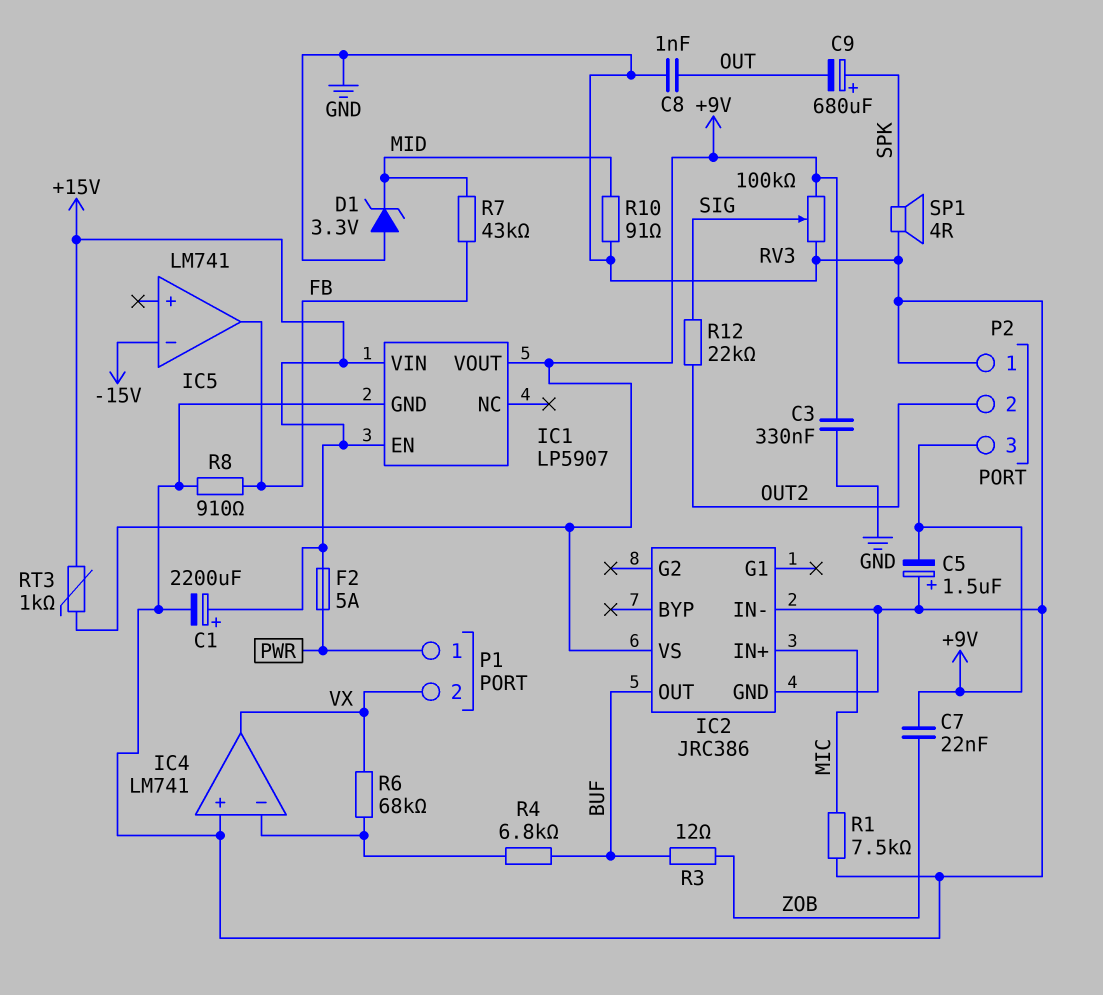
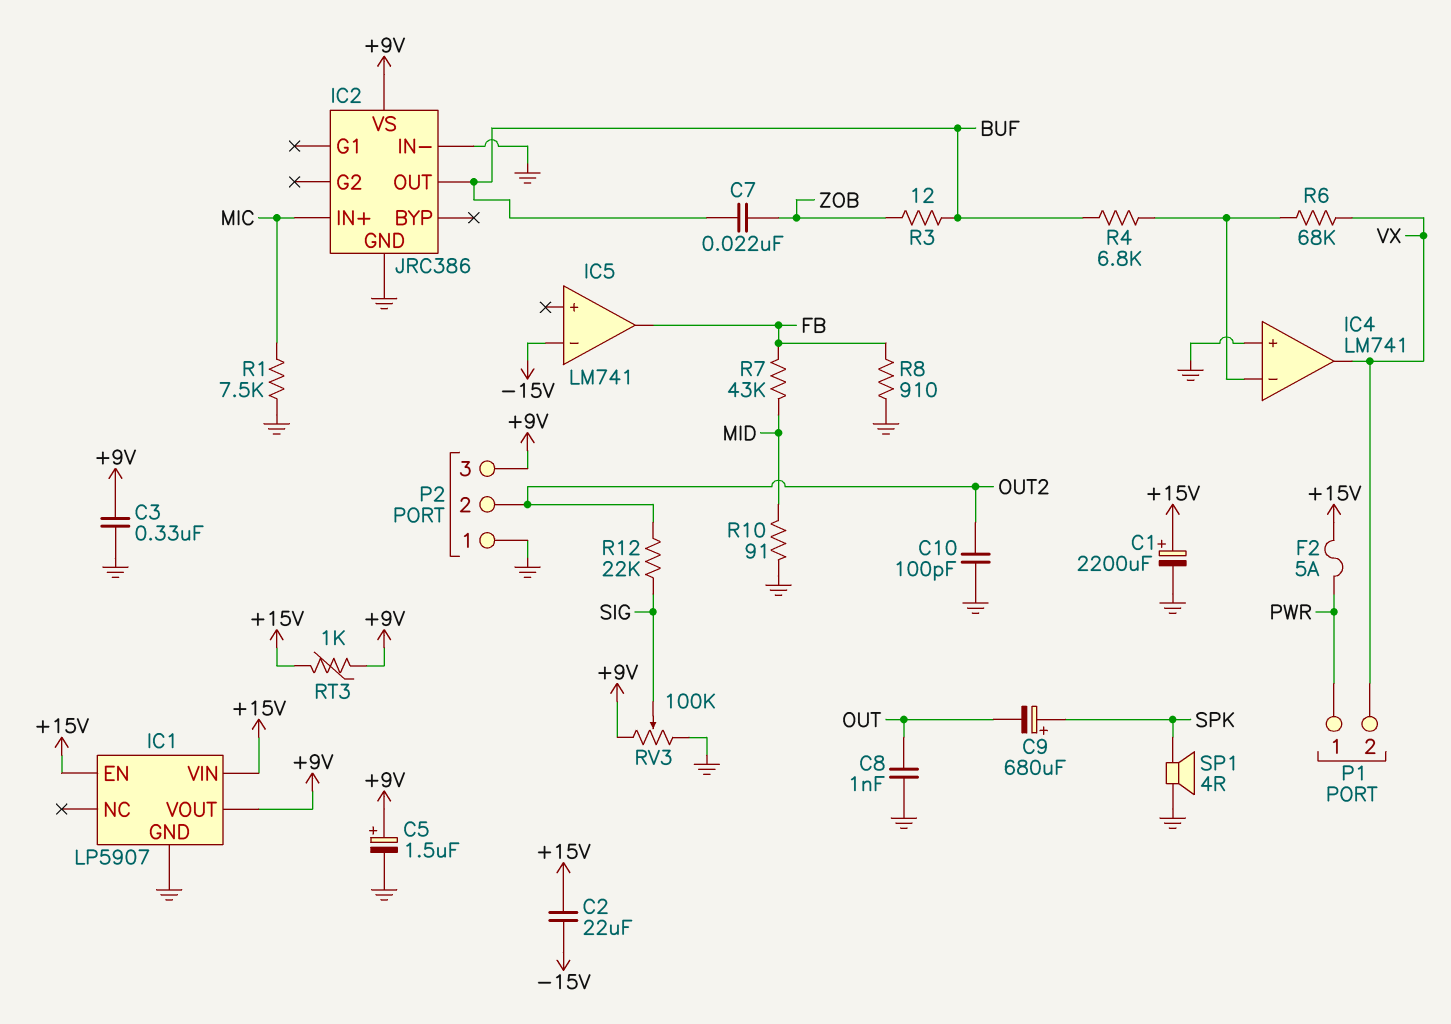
C2: none -> 22uF (+15V, -15V)
C5: 1.5uF (plus GND, minus +9V) -> 1.5uF (plus +9V, minus GND)
C7: 22nF (+9V, ZOB) -> 22nF (BUF, ZOB)
C10: none -> 100pF (GND, OUT2)
D1: zener 3.3V (A GND, K MID) -> none

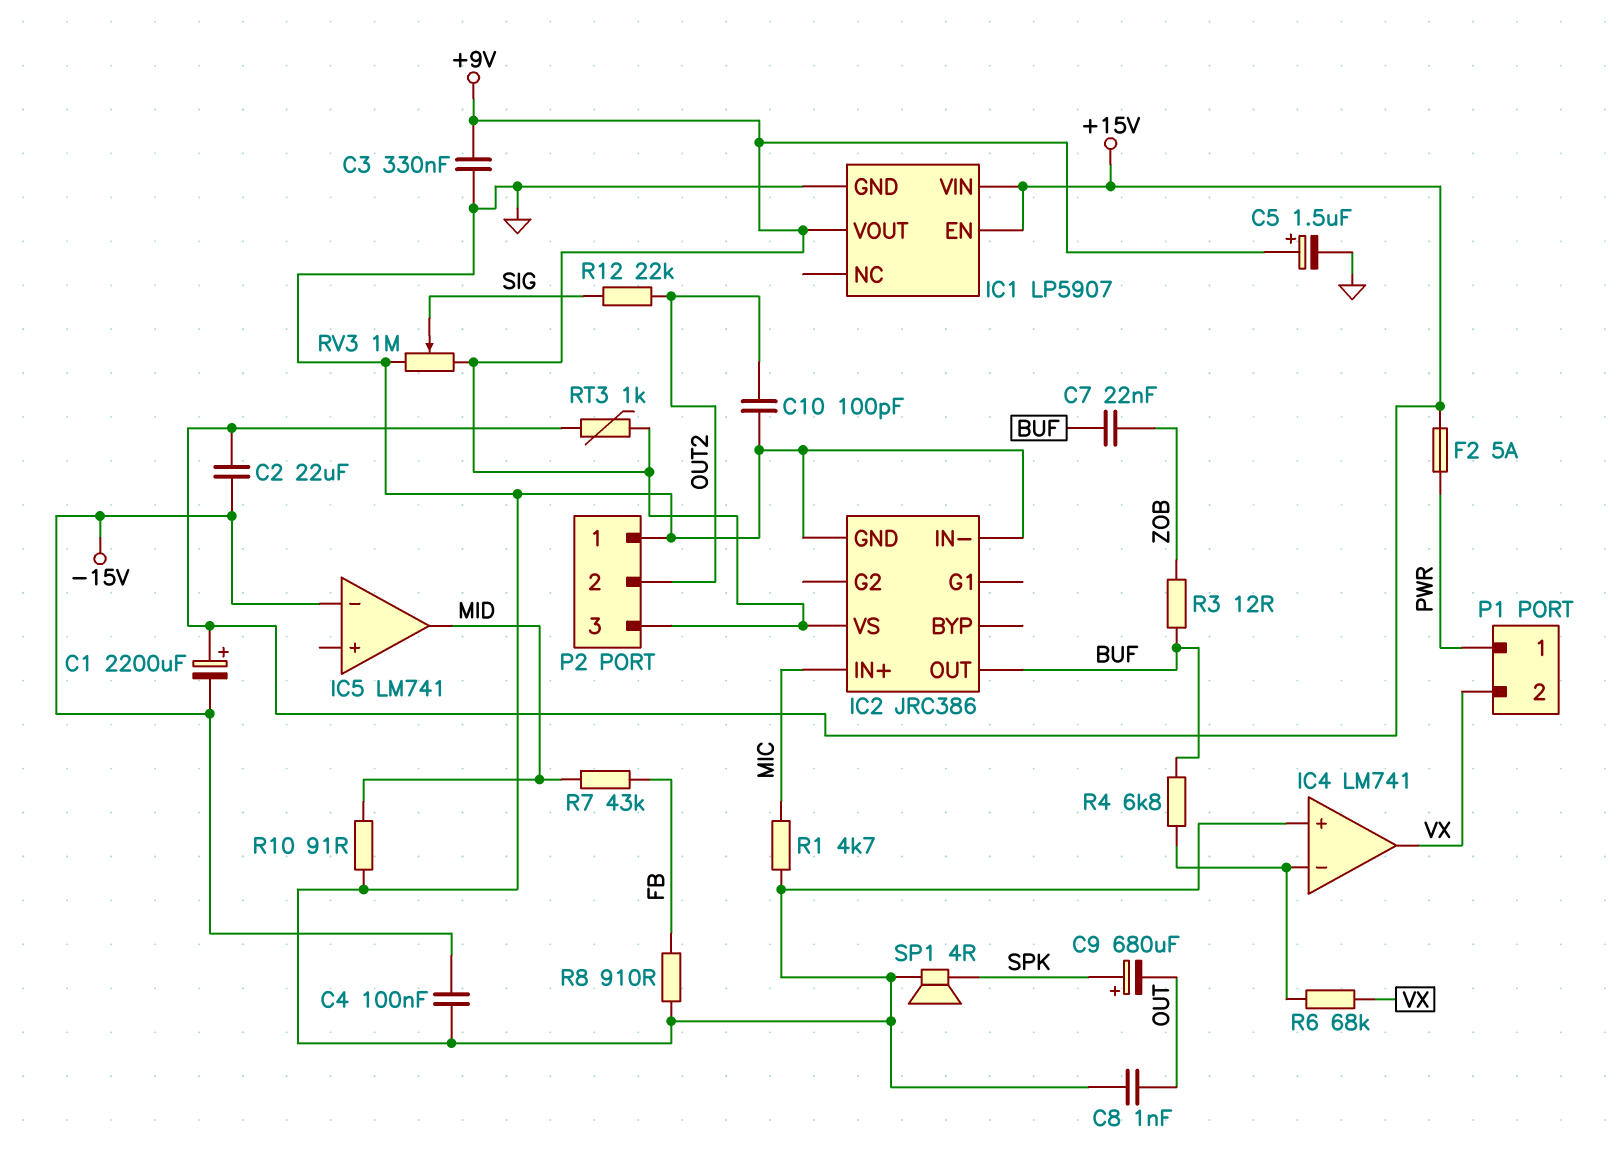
C1: 2200uF (plus +15V, minus GND) -> 2200uF (plus +15V, minus -15V)
C4: none -> 100nF (-15V, GND)
IC5 pin out: FB -> MID
R1: 7.5k (GND, MIC) -> 4.7k (GND, MIC)
RV3: 100k (+9V, GND, wiper SIG) -> 1M (+9V, GND, wiper SIG)

